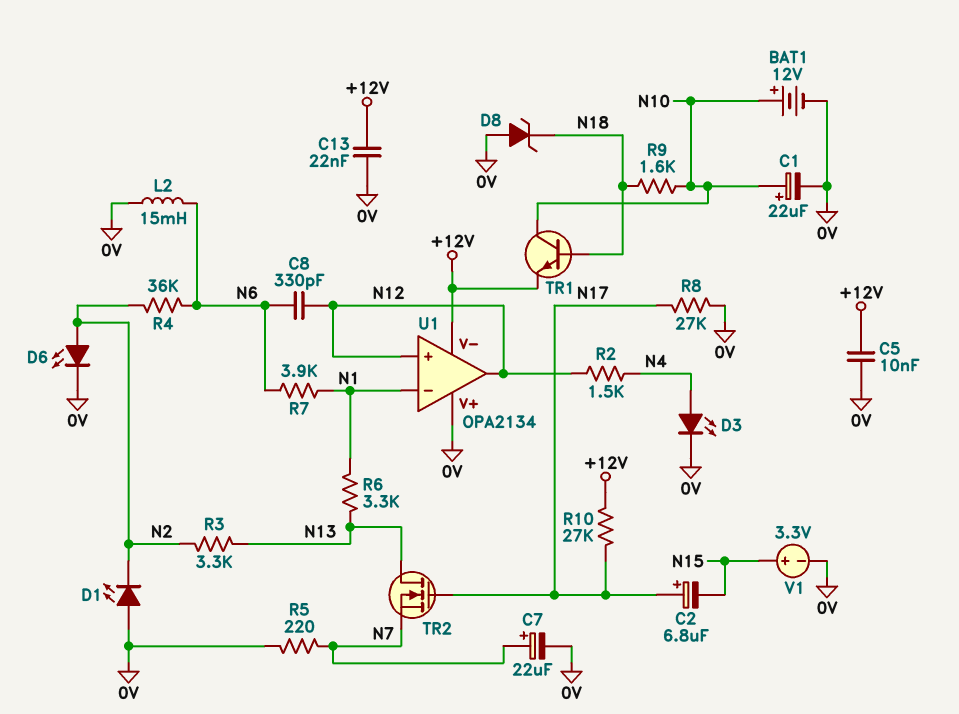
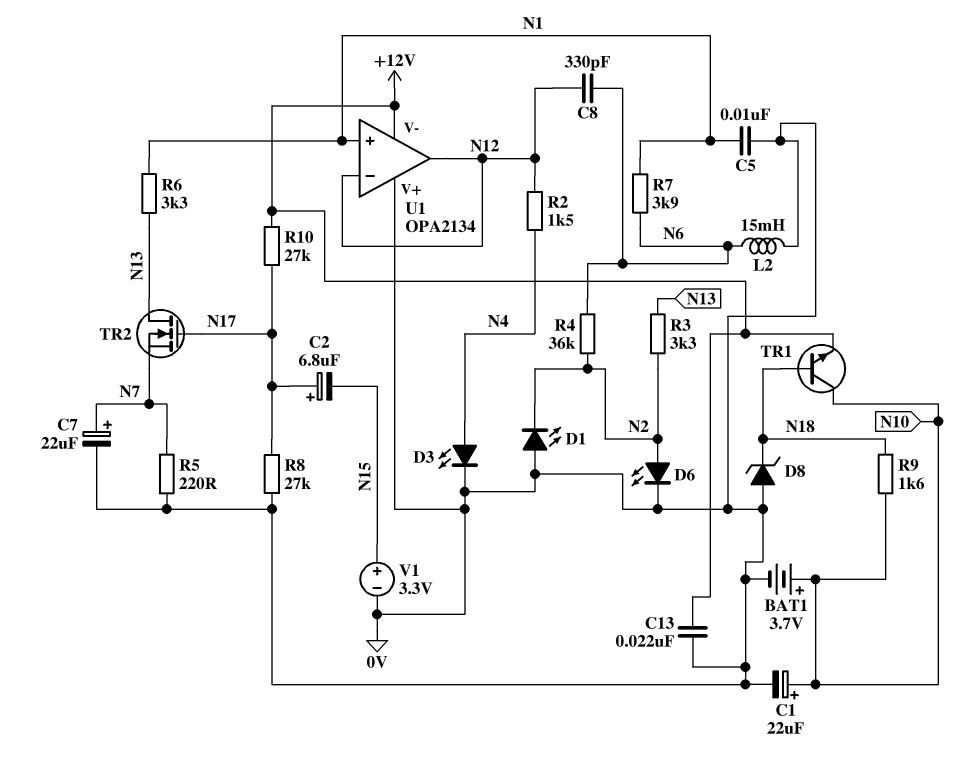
BAT1: 12V (plus N10, minus 0V) -> 3.7V (plus N10, minus 0V)
C5: 10nF (+12V, 0V) -> 10nF (0V, N1)
U1 pin in+: N12 -> N1
U1 pin in-: N1 -> N12

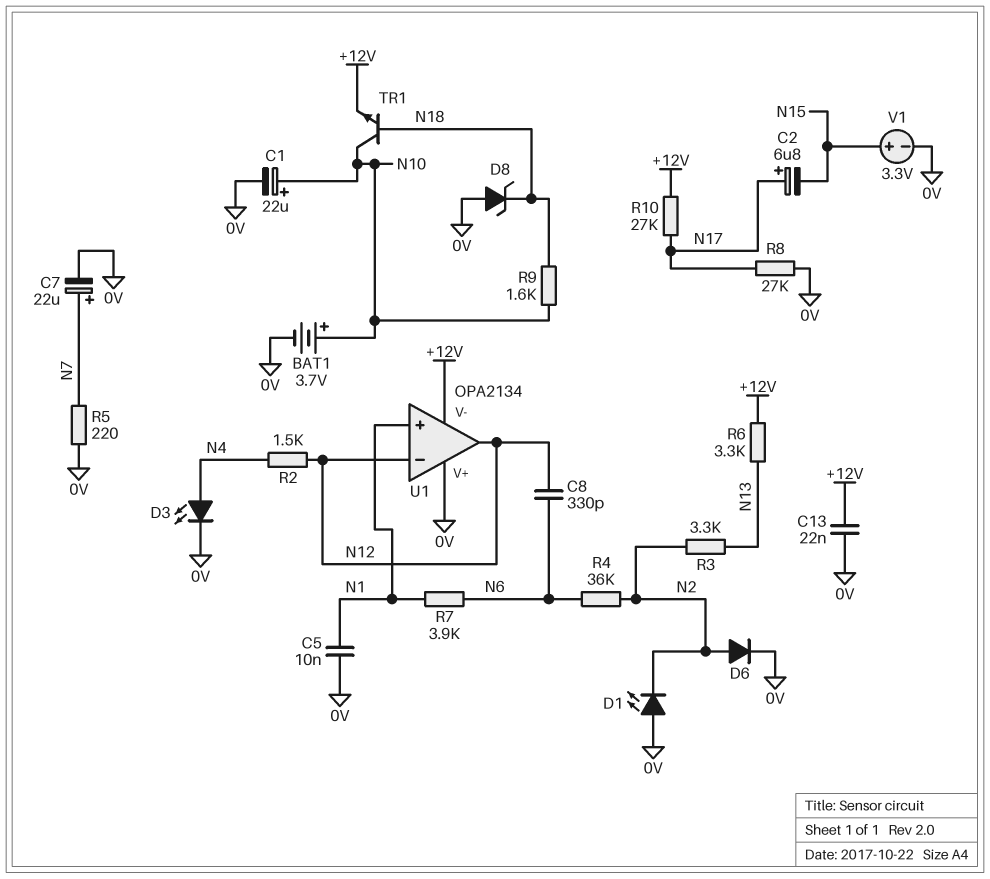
D6: LED (A N2, K 0V) -> diode (A N2, K 0V)
L2: 15mH (0V, N6) -> none
R6: 3.3k (N1, N13) -> 3.3k (+12V, N13)
TR2: NMOS (G N17, D N13, S N7) -> none

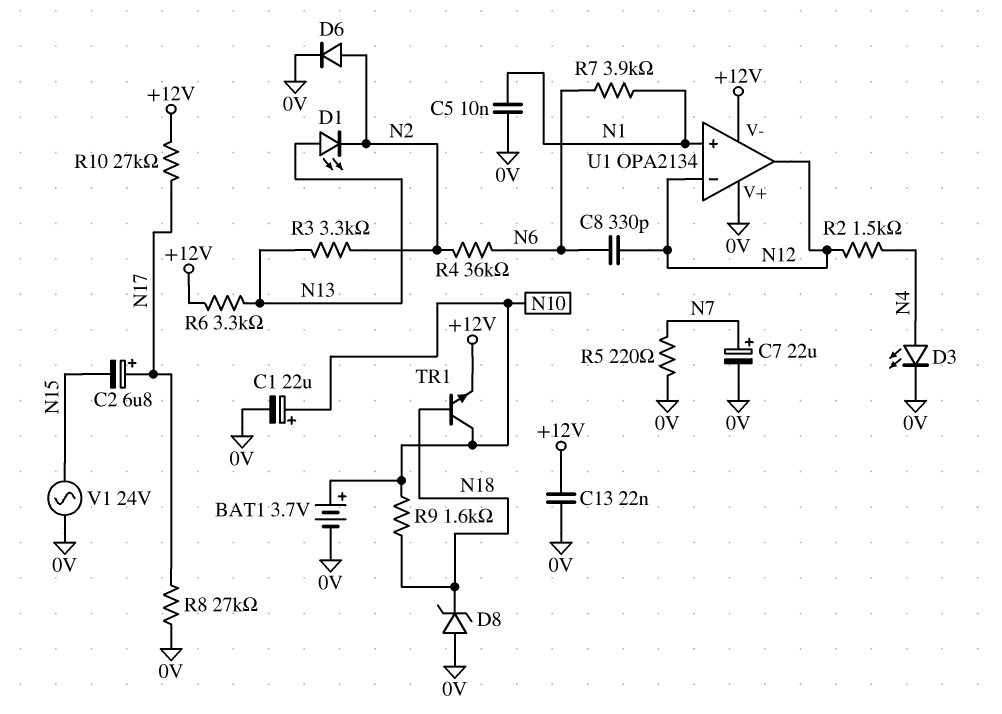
D1: LED (A 0V, K N2) -> LED (A N13, K N2)
V1: 3.3V (plus N15, minus 0V) -> AC 24V (0V, N15)

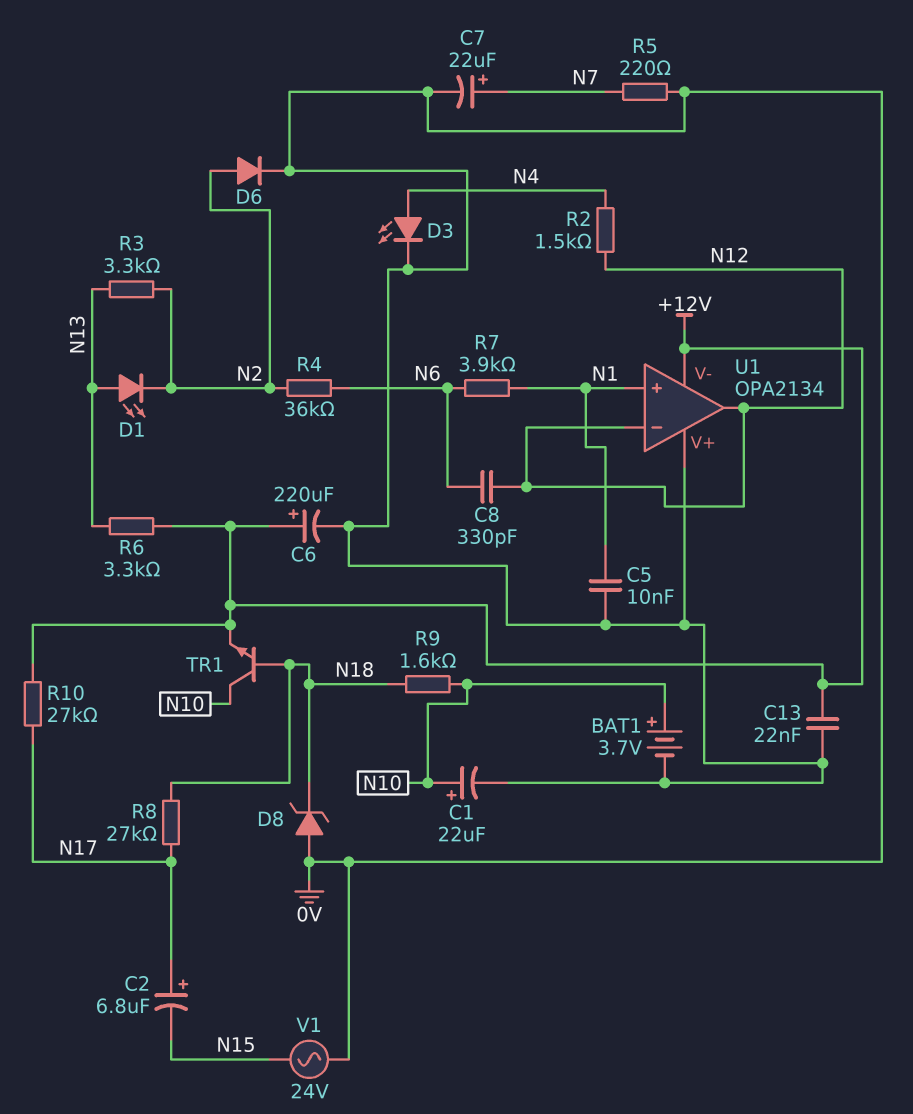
C6: none -> 220uF (plus +12V, minus 0V)
R8: 27k (0V, N17) -> 27k (N17, N18)

